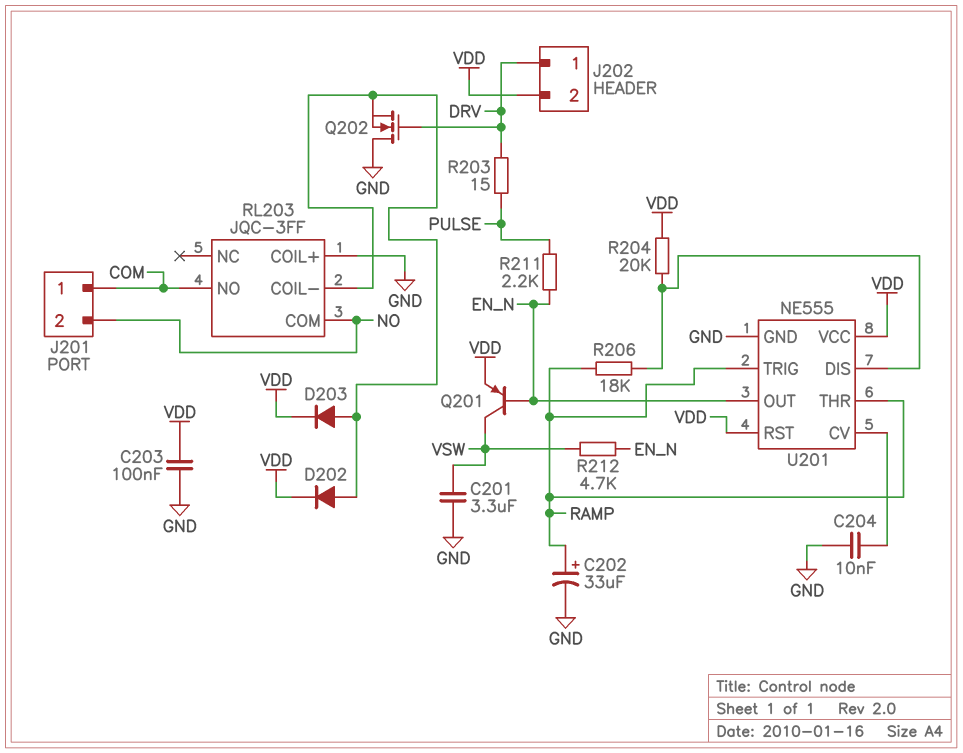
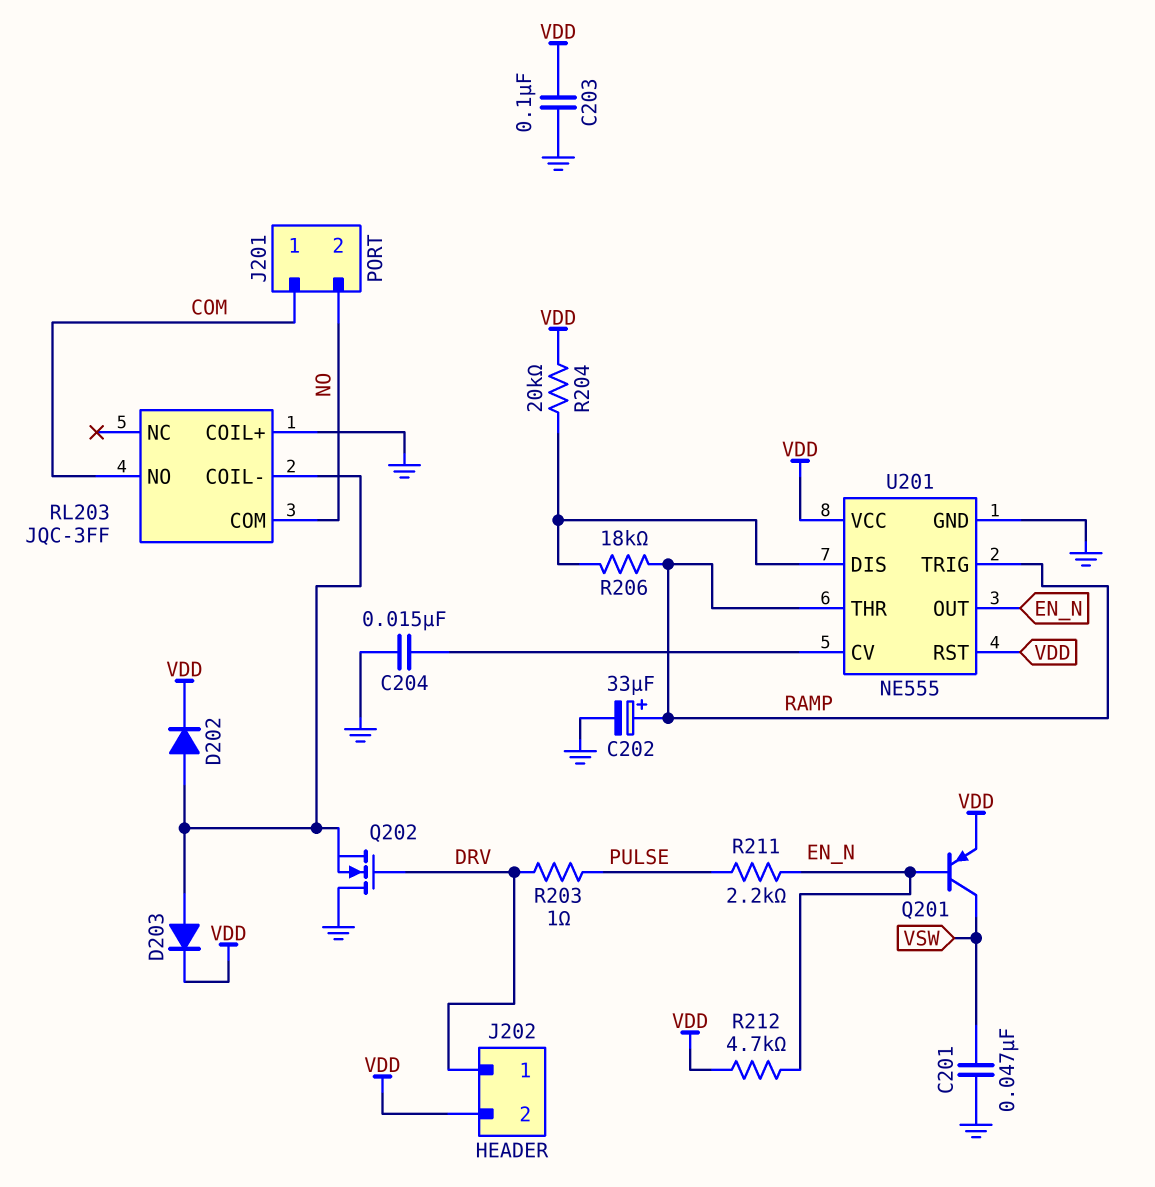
C201: 3.3uF (GND, VSW) -> 47nF (GND, VSW)
C204: 10nF (GND, U201/CV) -> 15nF (GND, U201/CV)
R203: 15 (DRV, PULSE) -> 1 (DRV, PULSE)
R212: 4.7k (EN_N, VSW) -> 4.7k (EN_N, VDD)

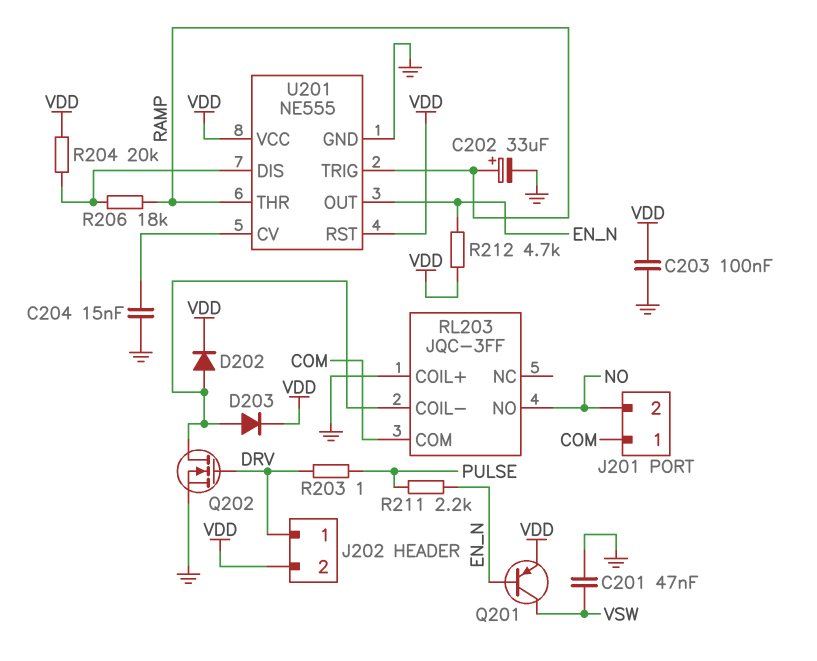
Q202: NMOS (G DRV, D GND, S RL203/COIL-) -> NMOS (G DRV, D RL203/COIL-, S GND)
RL203 pin COM: NO -> COM
RL203 pin NO: COM -> NO

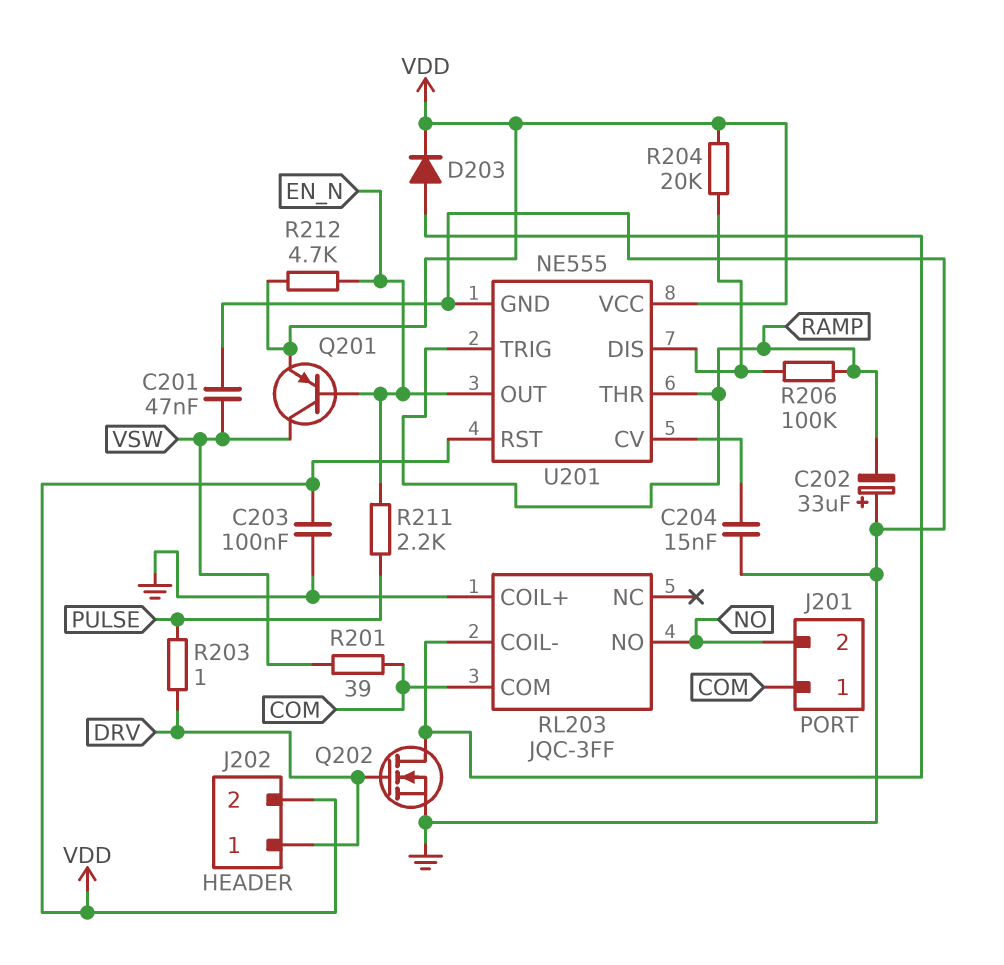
C202: 33uF (plus RAMP, minus GND) -> 33uF (plus GND, minus RAMP)
D202: diode (A RL203/COIL-, K VDD) -> none
R201: none -> 39 (COM, VSW)
R206: 18k (RAMP, U201/DIS) -> 100k (RAMP, U201/DIS)

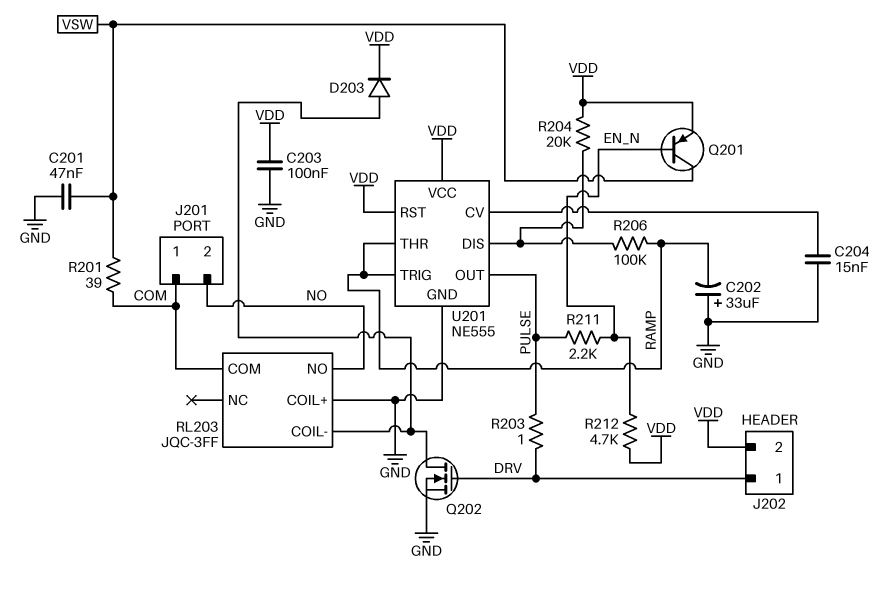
U201 pin OUT: EN_N -> PULSE

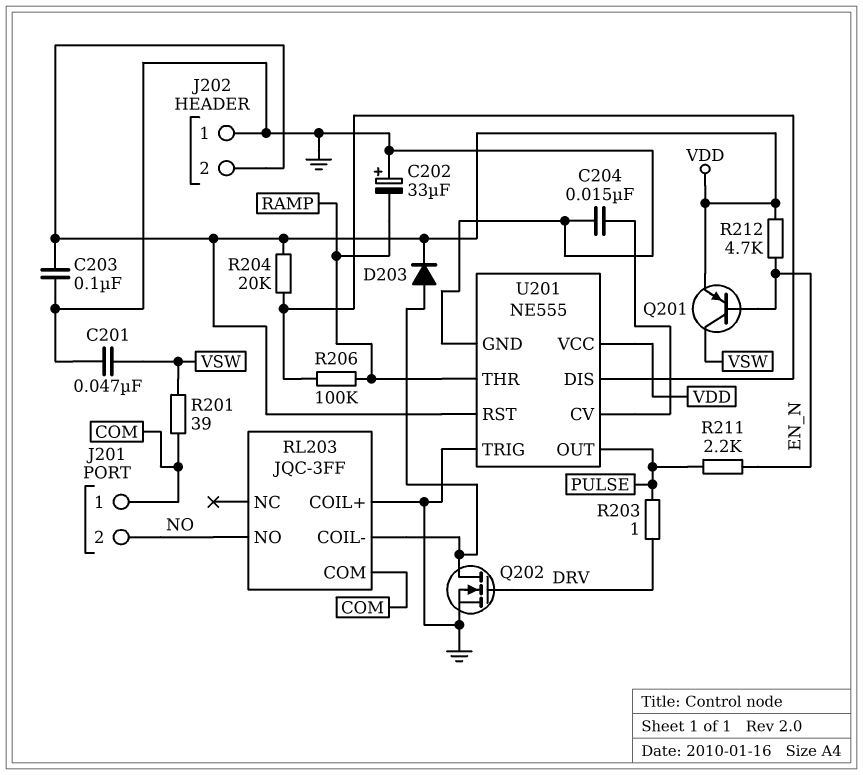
J202 pin 1: DRV -> GND
U201 pin TRIG: RAMP -> GND

